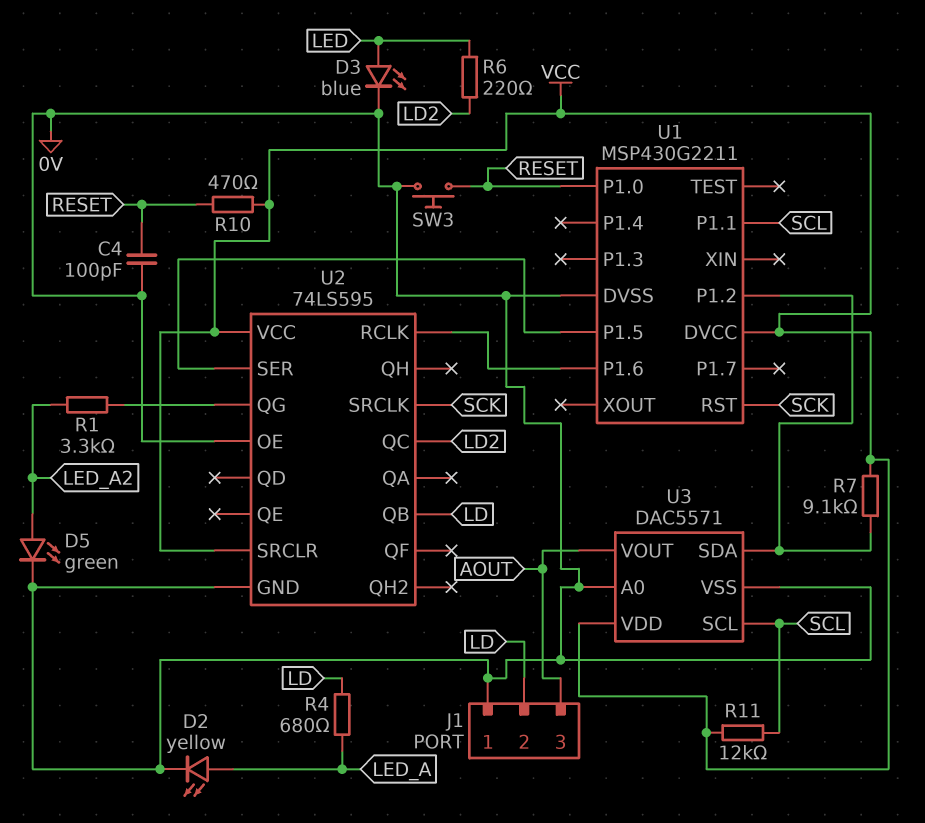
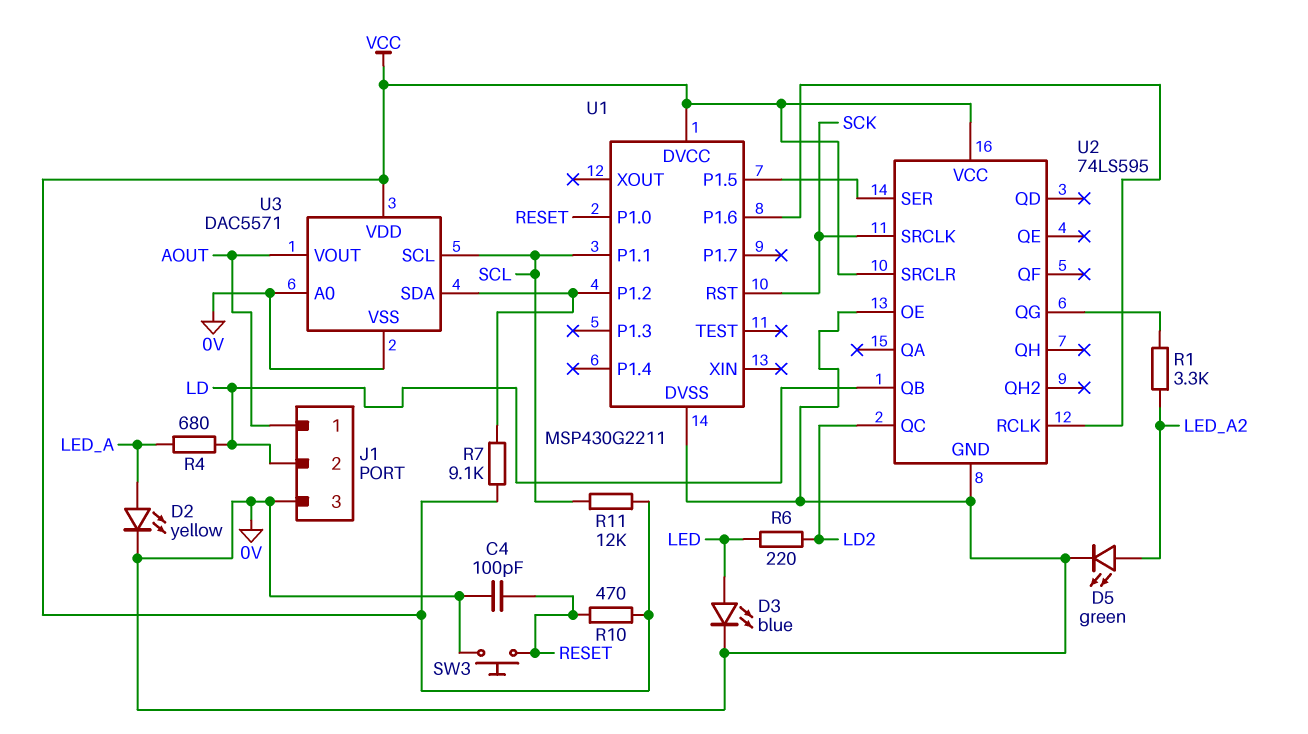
J1 pin 1: 0V -> AOUT
J1 pin 3: AOUT -> 0V

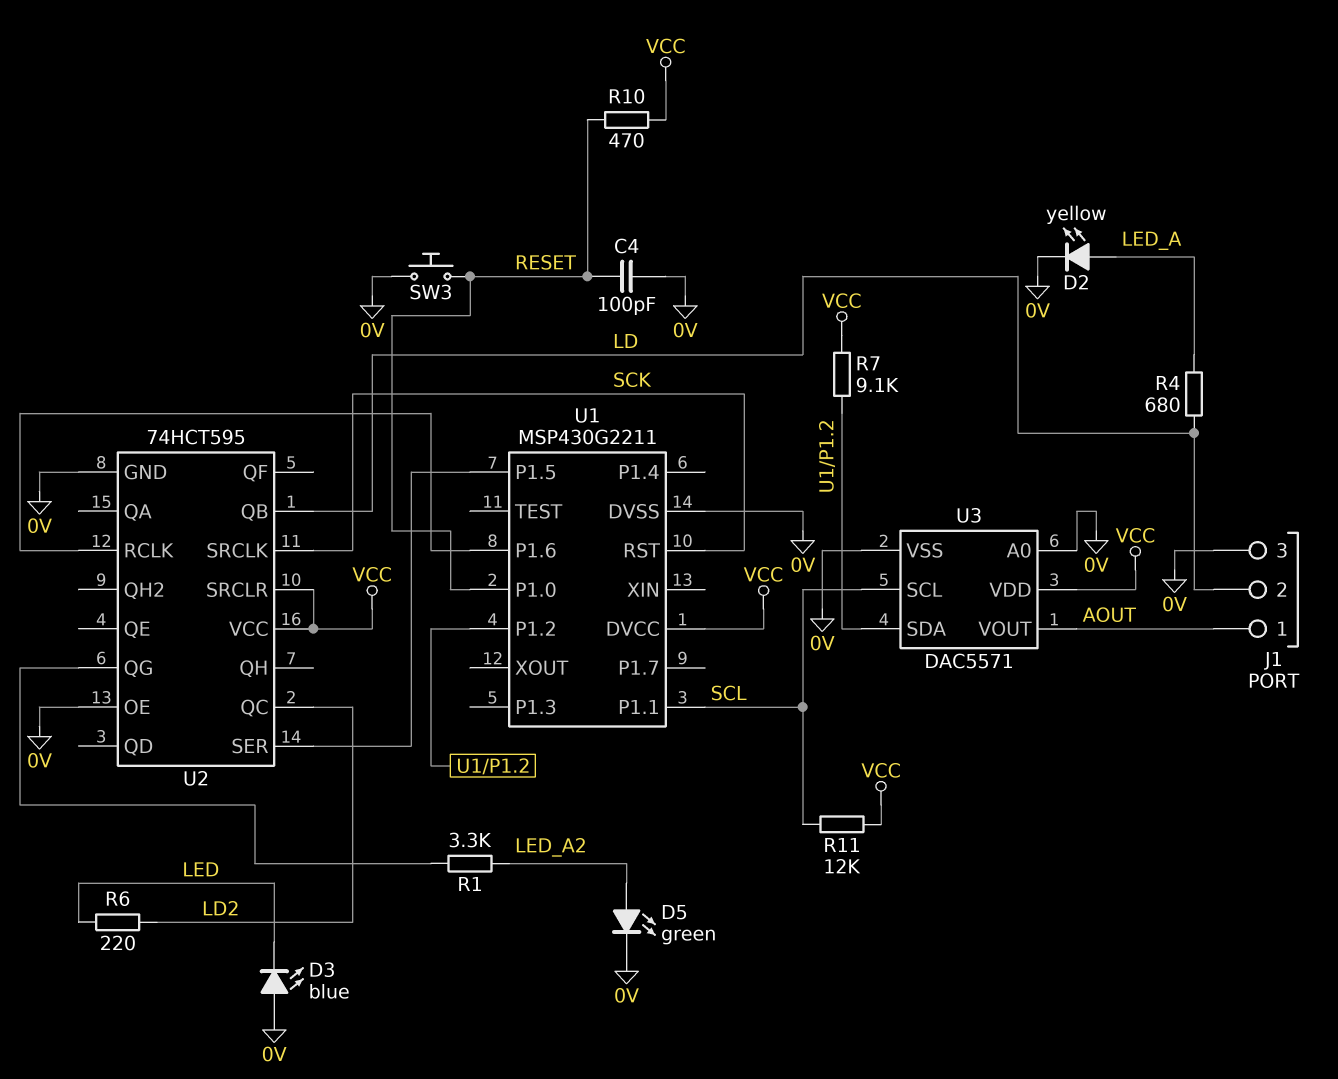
D3: LED blue (A LED, K 0V) -> LED blue (A 0V, K LED)
U2: 74LS595 -> 74HCT595

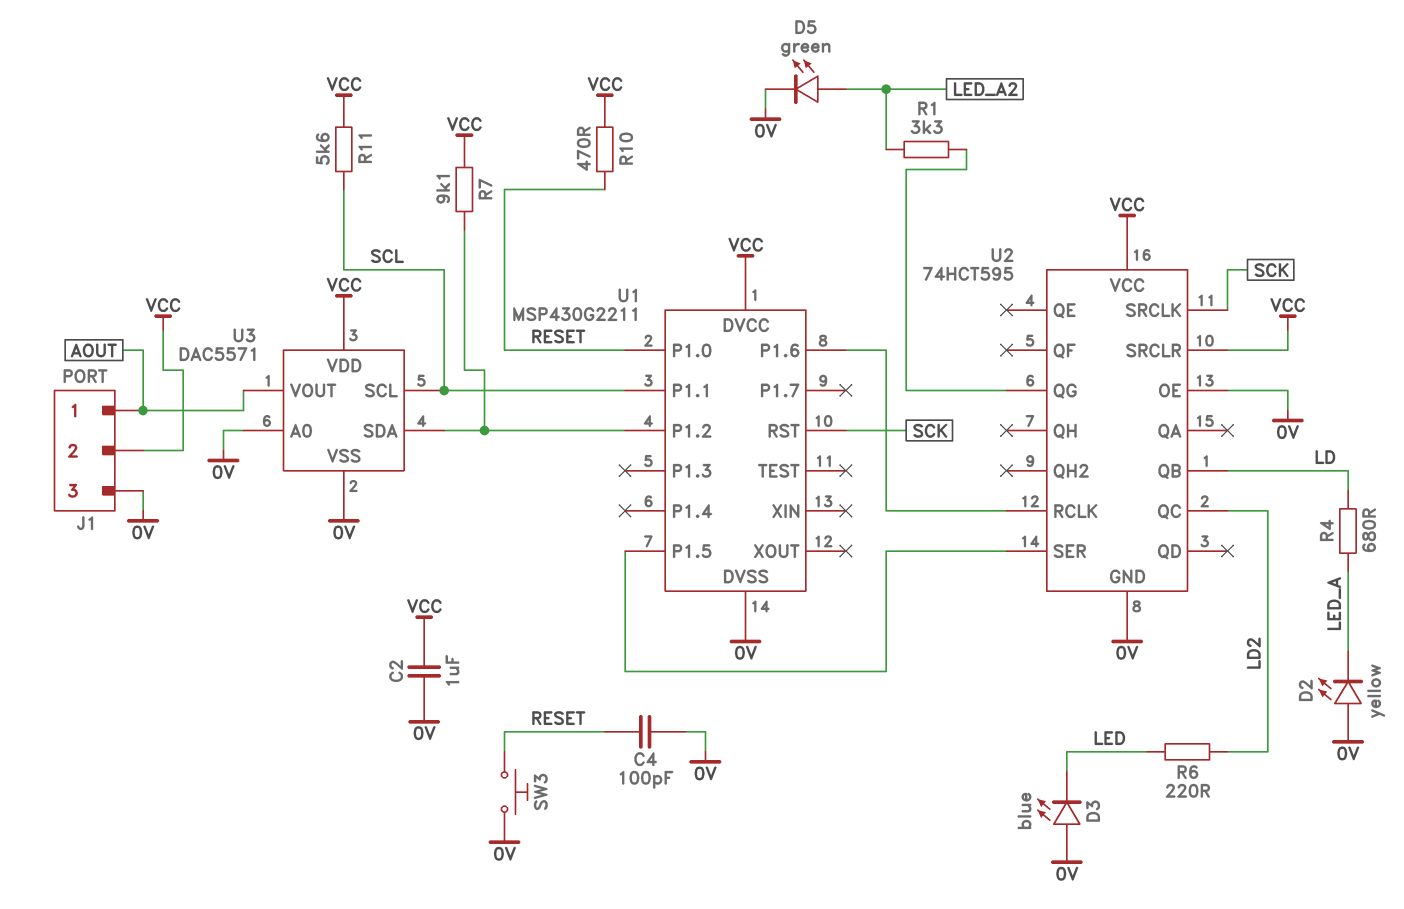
C2: none -> 1uF (0V, VCC)
D2: LED yellow (A LED_A, K 0V) -> LED yellow (A 0V, K LED_A)
J1 pin 2: LD -> VCC
R11: 12k (SCL, VCC) -> 5.6k (SCL, VCC)

